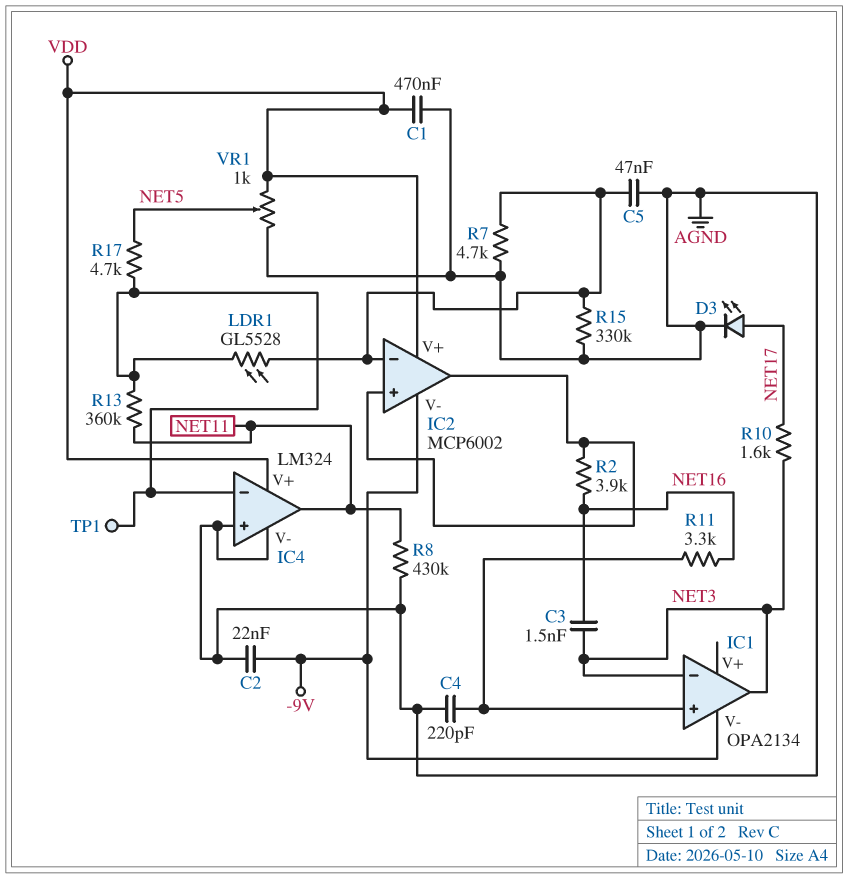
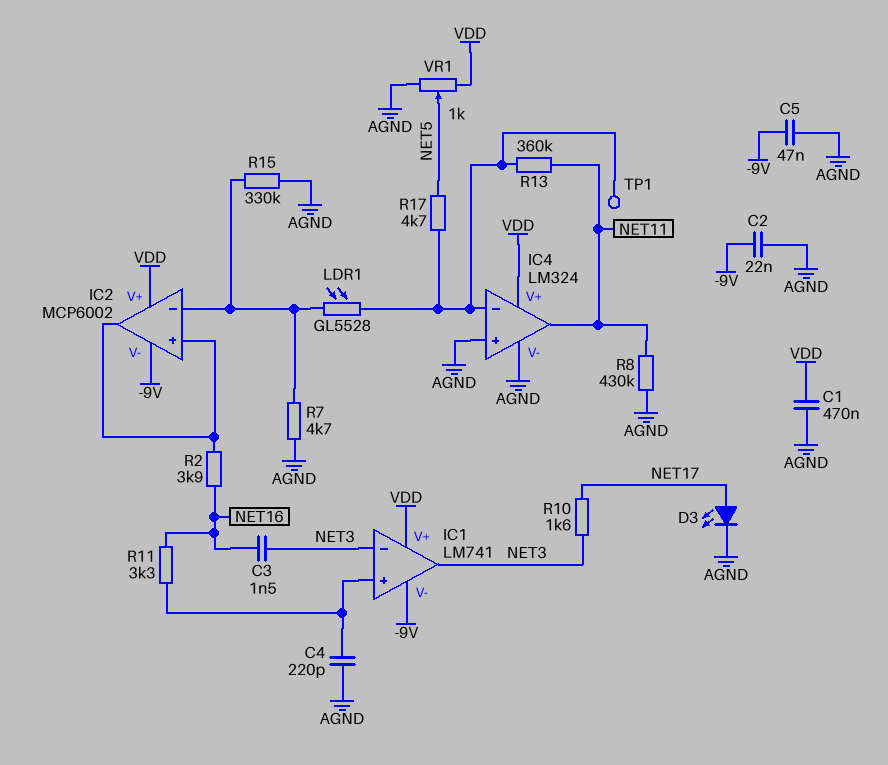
C5: 47nF (AGND, IC2/in-) -> 47nF (-9V, AGND)
IC1: OPA2134 -> LM741
IC1 pin V+: none -> VDD

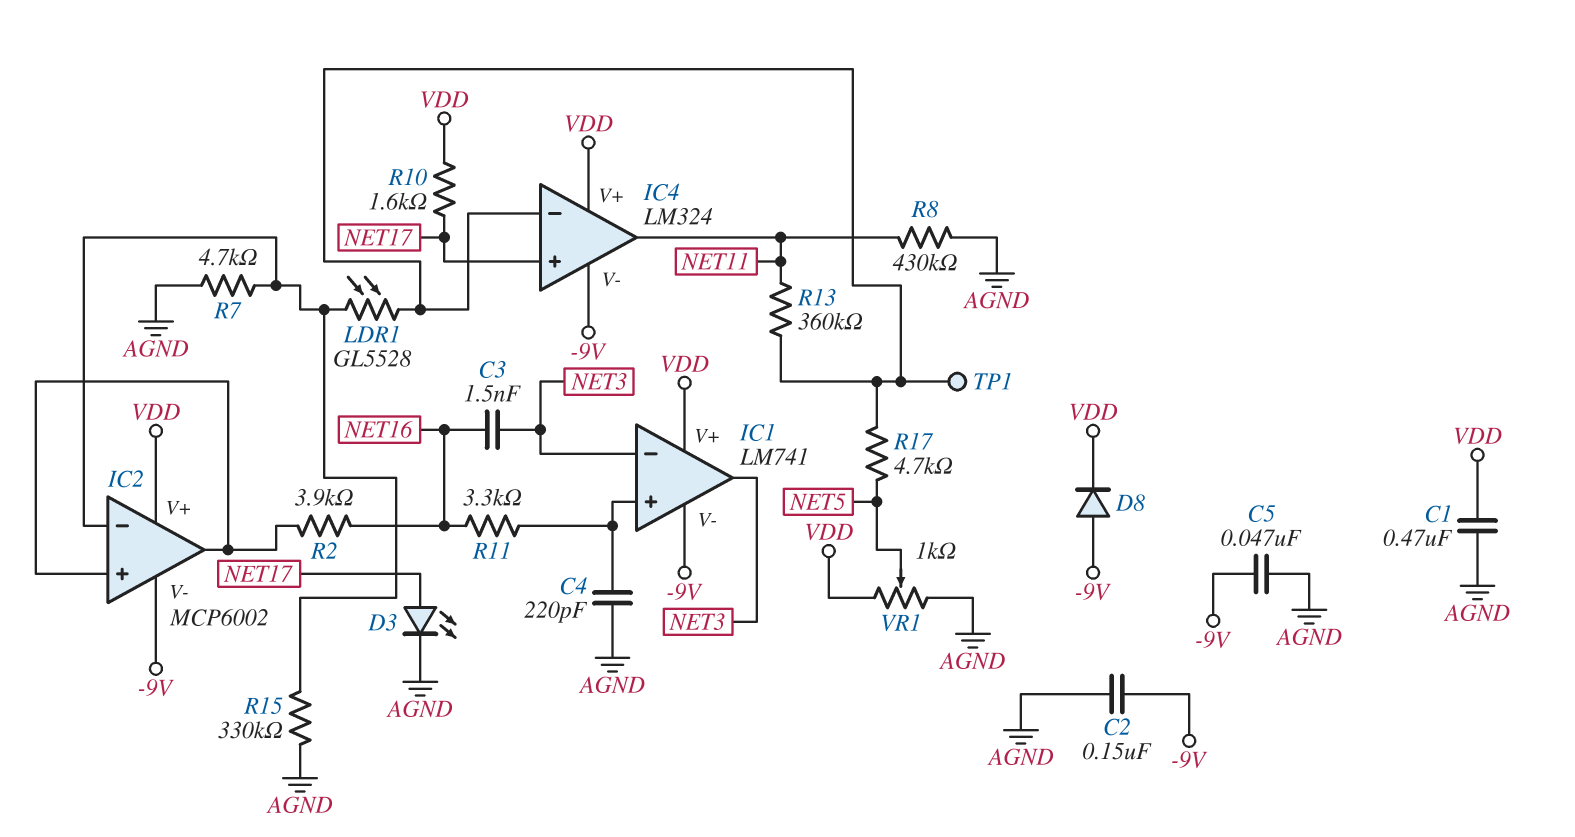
C2: 22nF (-9V, AGND) -> 150nF (-9V, AGND)
D8: none -> diode (A -9V, K VDD)
IC4 pin V-: AGND -> -9V
IC4 pin in+: AGND -> NET17
R10: 1.6k (NET3, NET17) -> 1.6k (NET17, VDD)

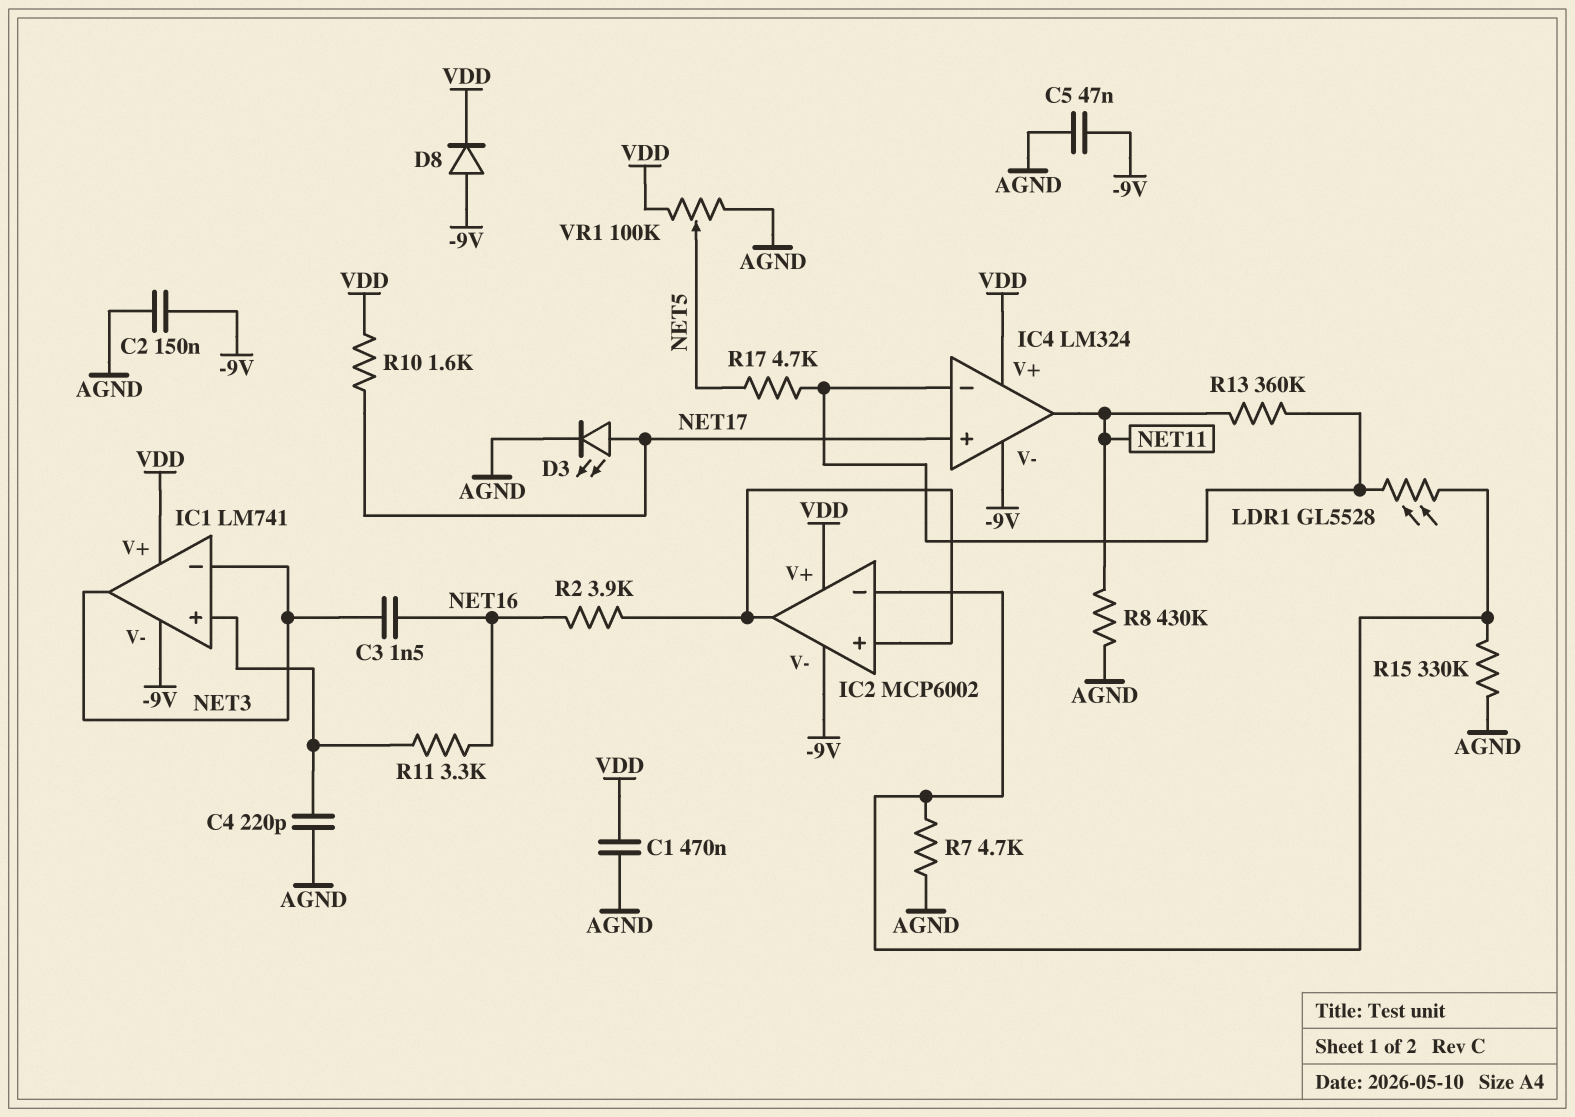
TP1: test point (IC4/in-) -> none
VR1: 1k (AGND, VDD, wiper NET5) -> 100k (AGND, VDD, wiper NET5)

